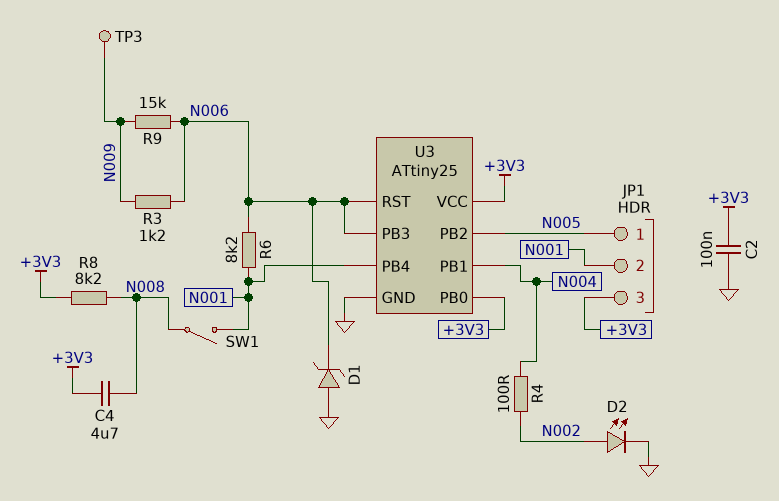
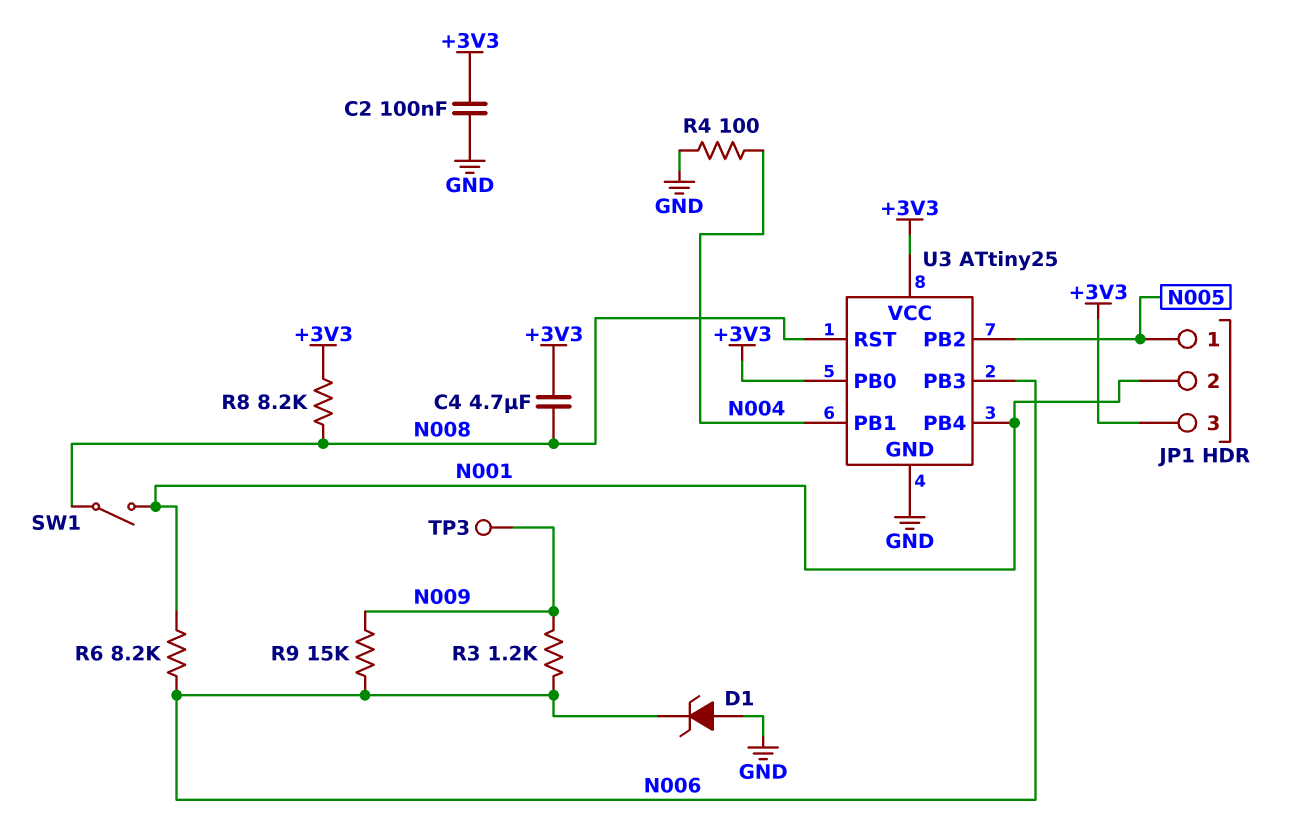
D2: LED (A N002, K GND) -> none
R4: 100 (N002, N004) -> 100 (GND, N004)
U3 pin RST: N006 -> N008

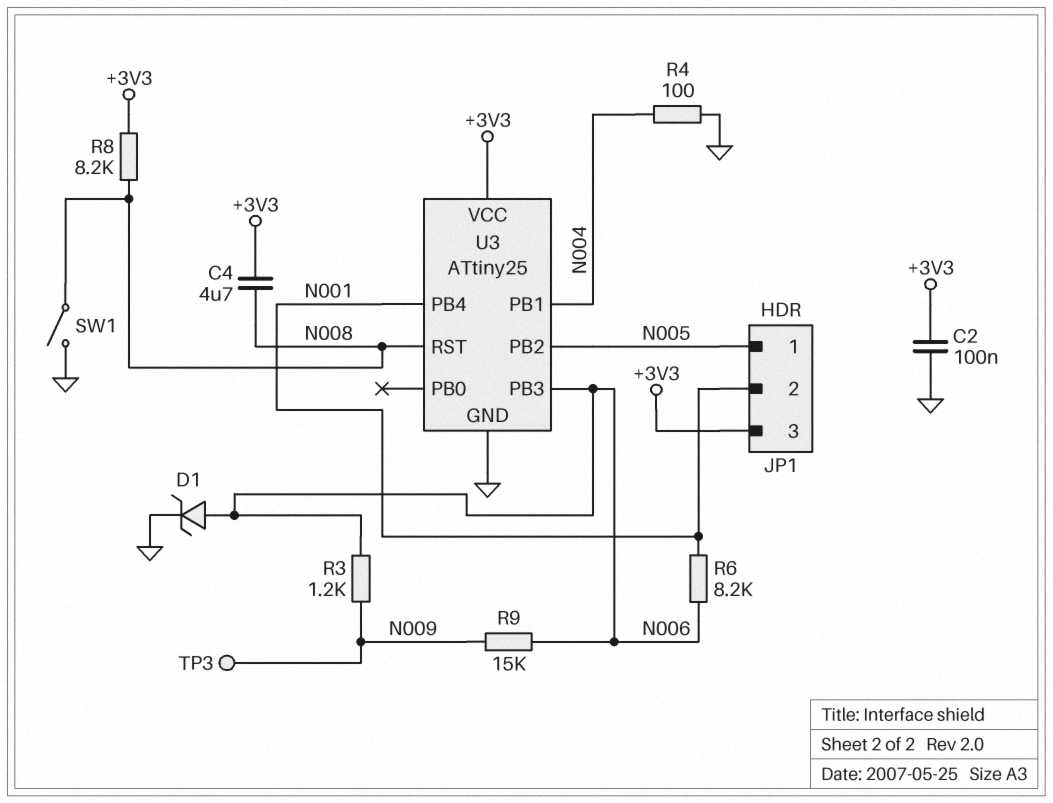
D1: zener (A GND, K N006) -> zener (A N006, K GND)
SW1: switch (N001, N008) -> switch (GND, N008)
U3 pin PB0: +3V3 -> none

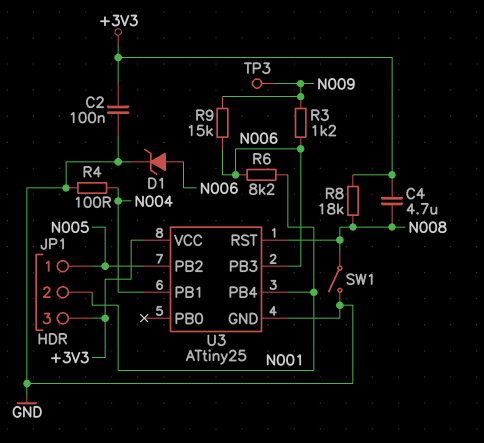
R8: 8.2k (+3V3, N008) -> 18k (+3V3, N008)

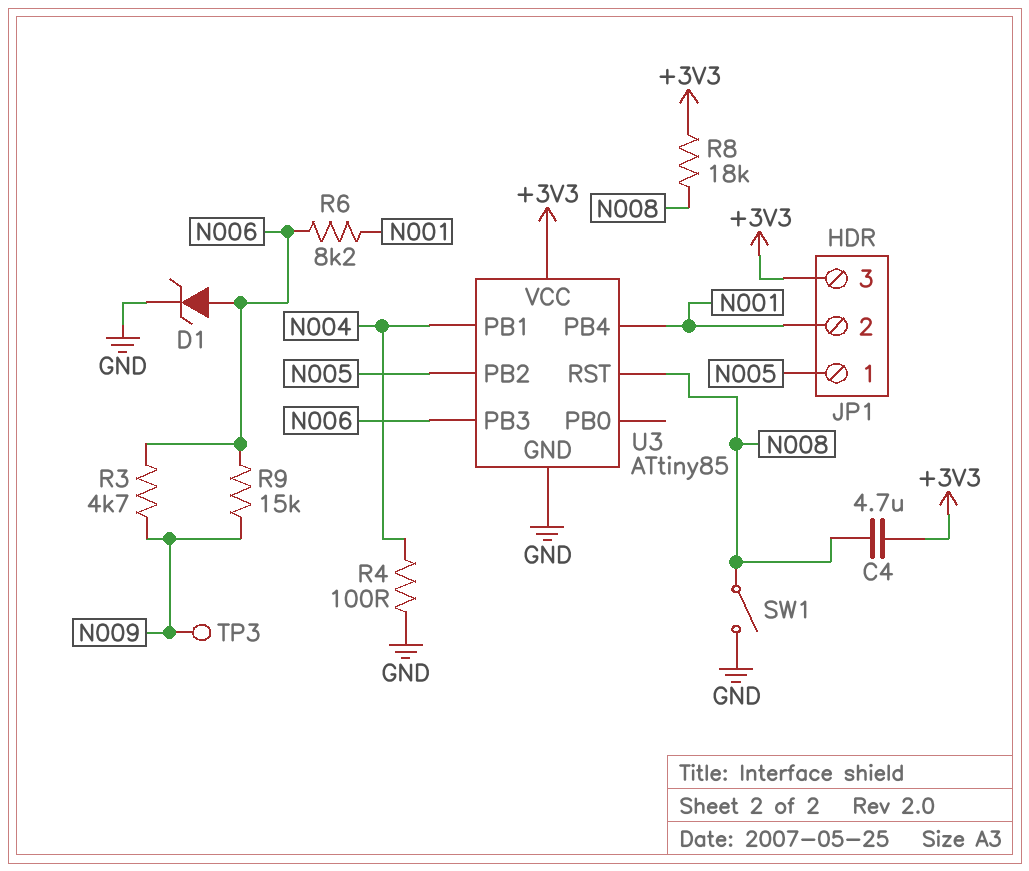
C2: 100nF (+3V3, GND) -> none
R3: 1.2k (N006, N009) -> 4.7k (N006, N009)
U3: ATtiny25 -> ATtiny85

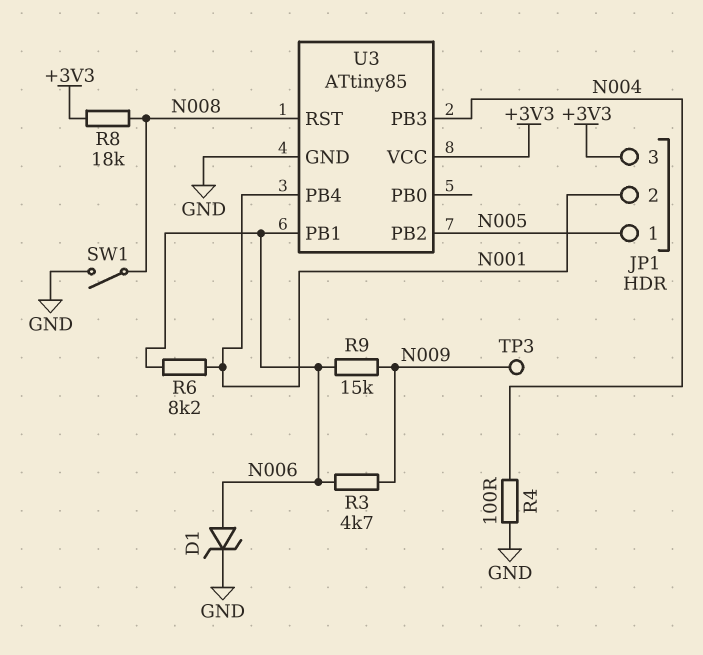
C4: 4.7uF (+3V3, N008) -> none
U3 pin PB1: N004 -> N006
U3 pin PB3: N006 -> N004

